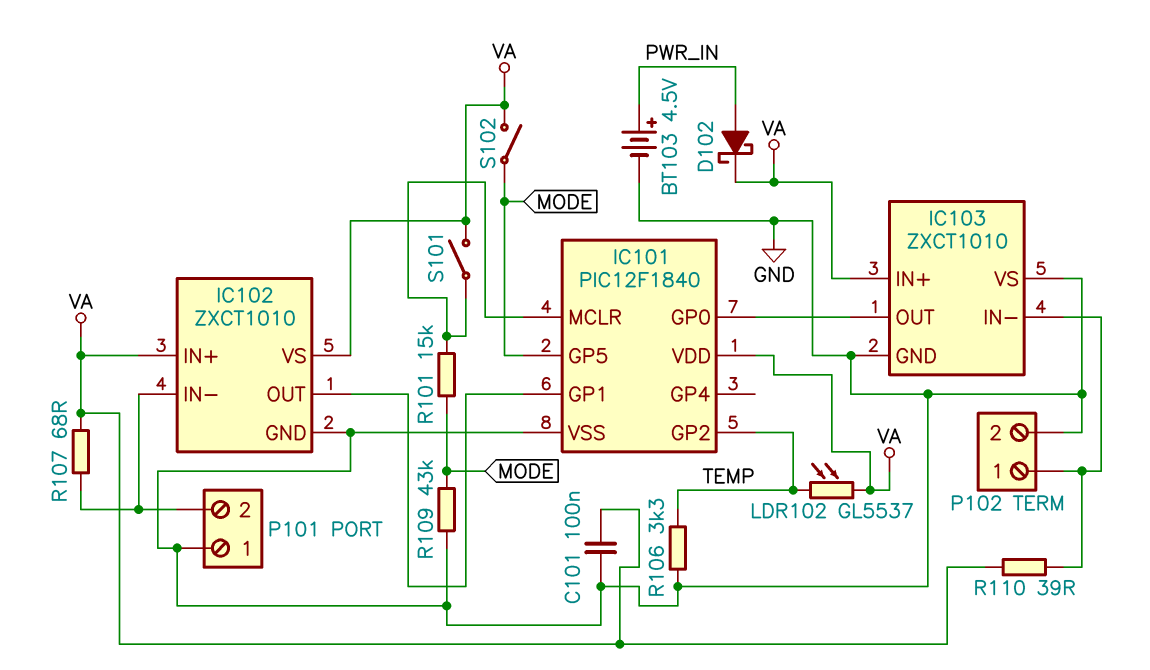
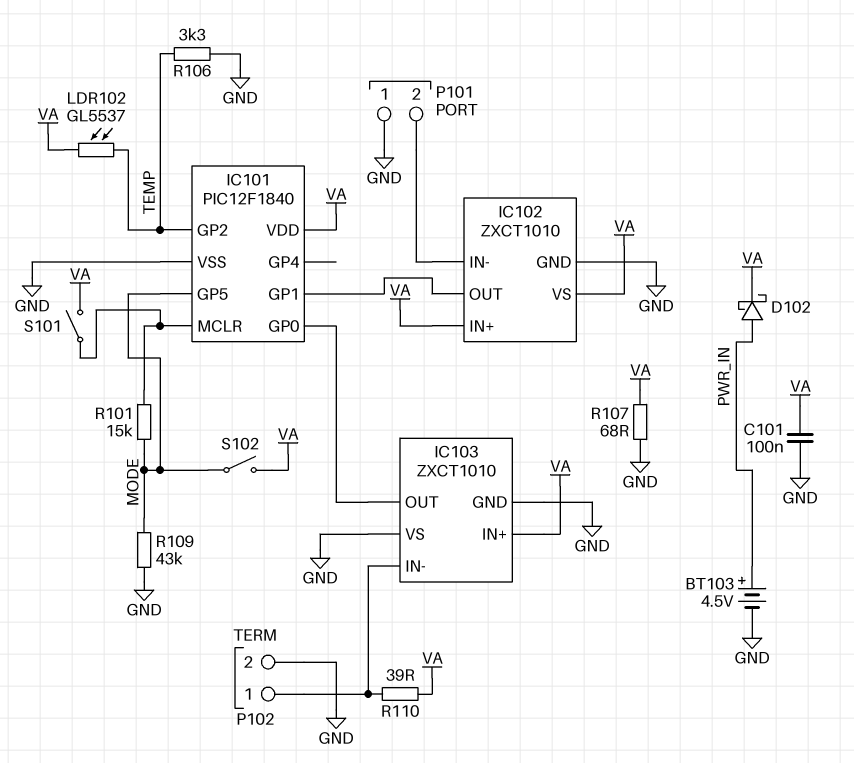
R107: 68 (IC102/IN-, VA) -> 68 (GND, VA)

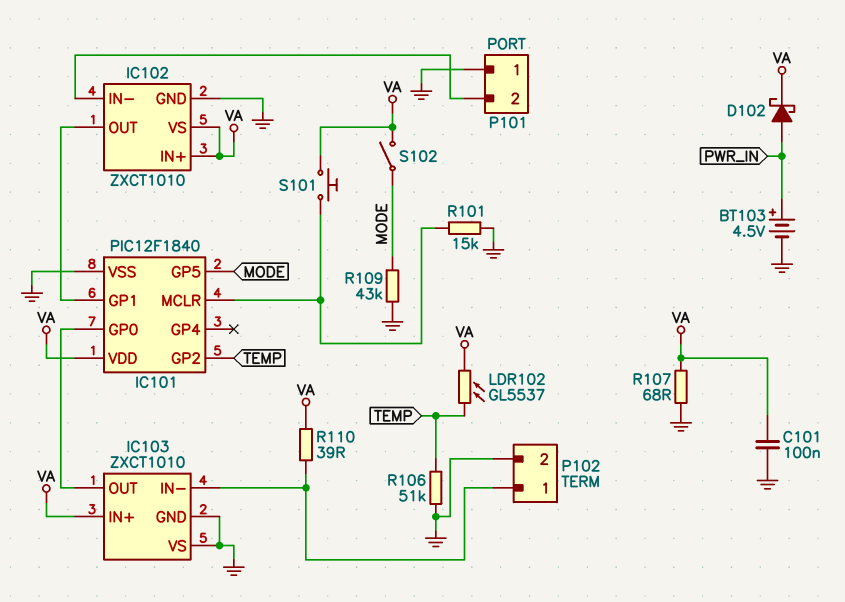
R101: 15k (IC101/MCLR, MODE) -> 15k (GND, IC101/MCLR)
R106: 3.3k (GND, TEMP) -> 51k (GND, TEMP)
S101: switch (IC101/MCLR, VA) -> button (IC101/MCLR, VA)

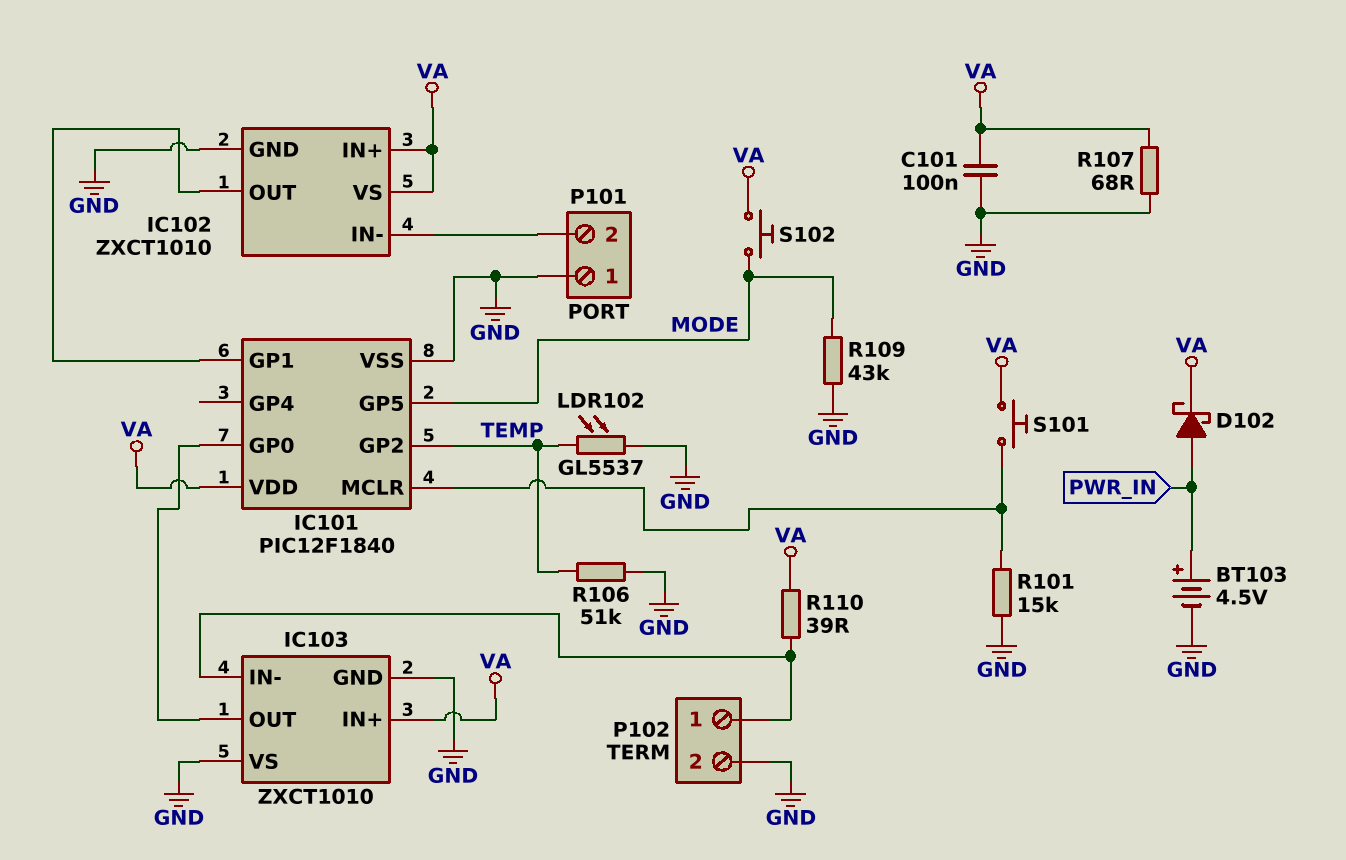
LDR102: GL5537 (TEMP, VA) -> GL5537 (GND, TEMP)
S102: switch (MODE, VA) -> button (MODE, VA)

